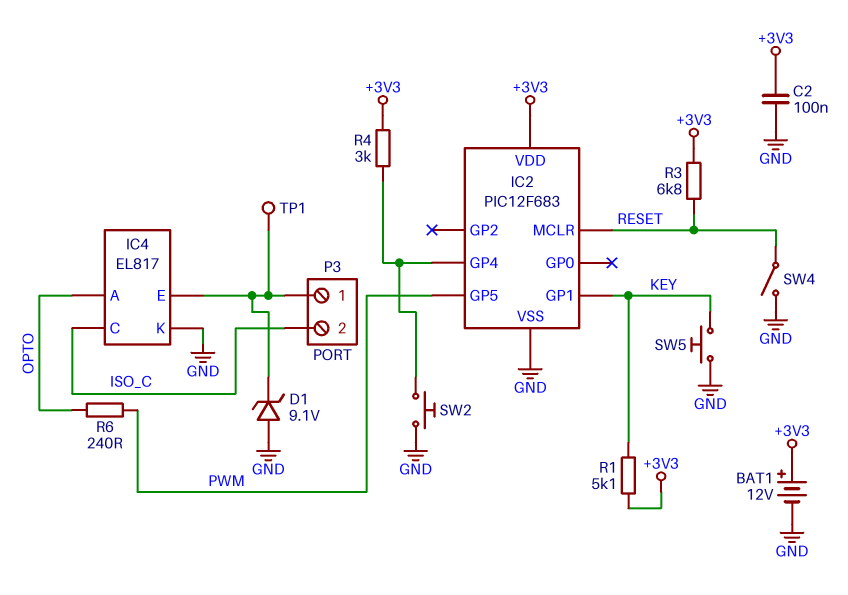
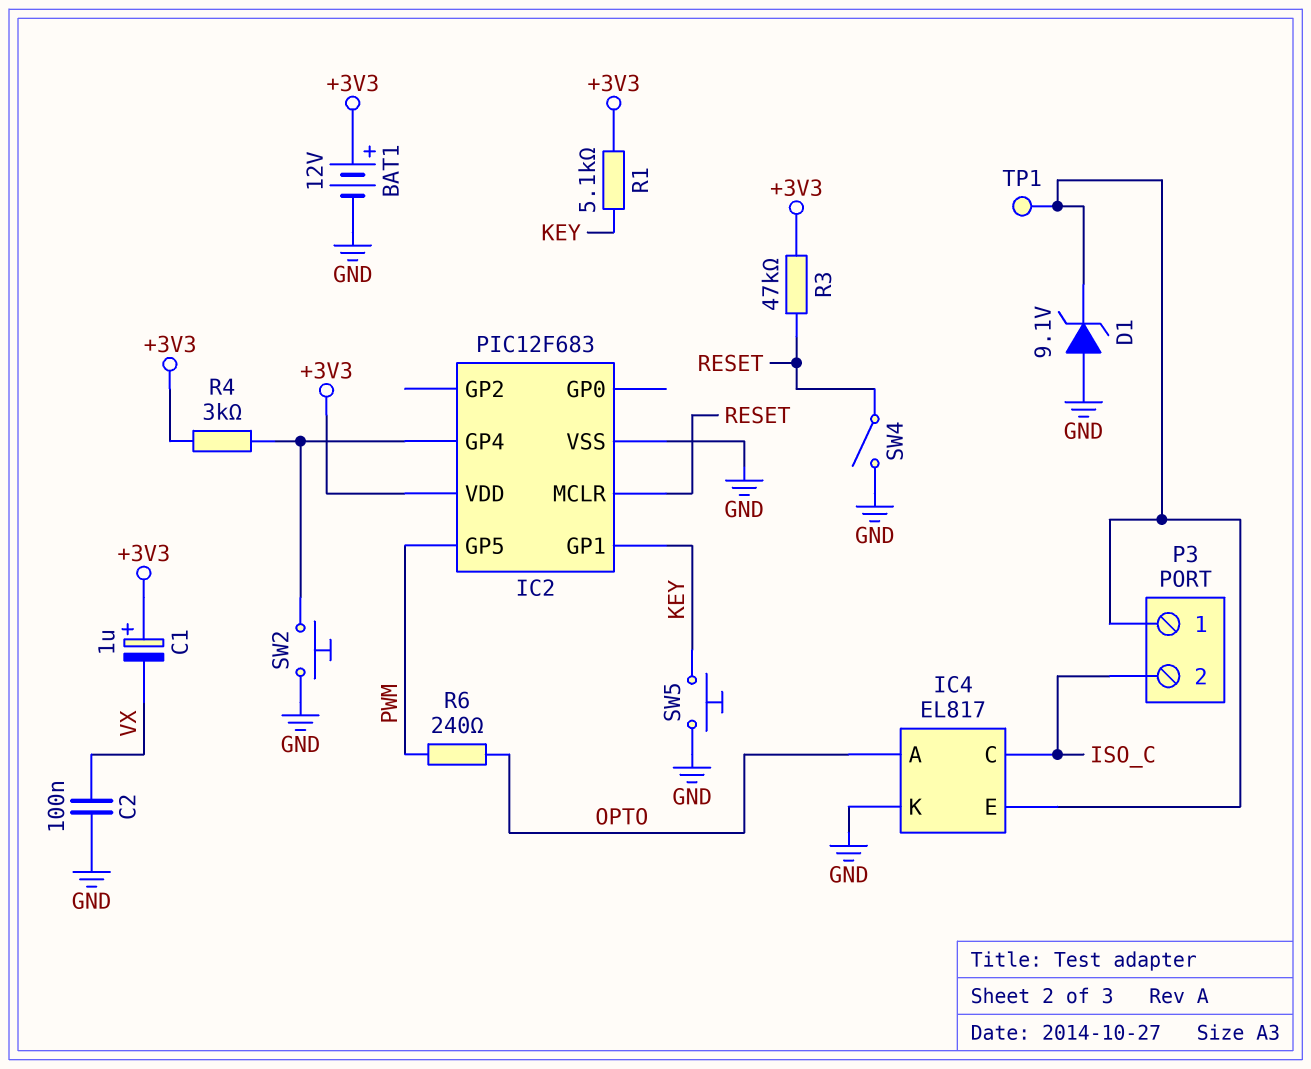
C1: none -> 1uF (plus +3V3, minus VX)
C2: 100nF (+3V3, GND) -> 100nF (GND, VX)
R3: 6.8k (+3V3, RESET) -> 47k (+3V3, RESET)

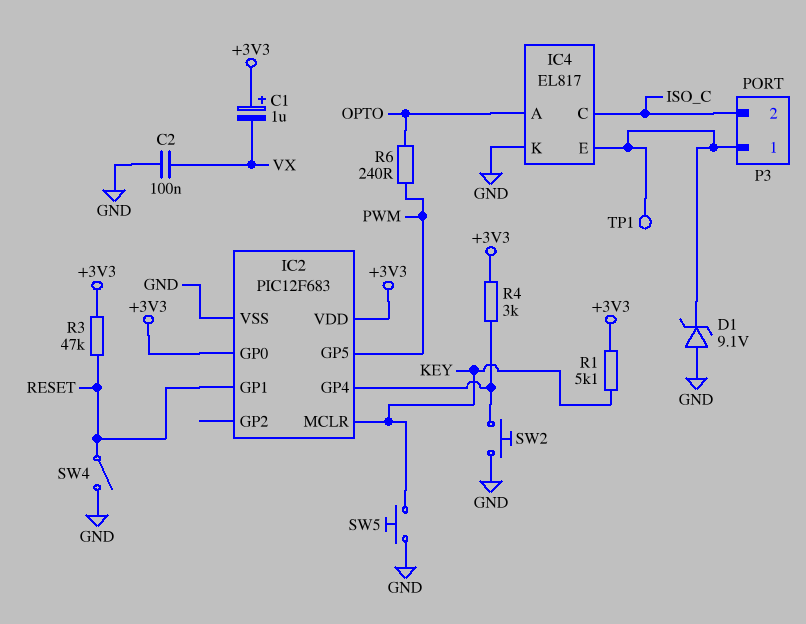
BAT1: 12V (plus +3V3, minus GND) -> none
IC2 pin GP0: none -> +3V3
IC2 pin GP1: KEY -> RESET
IC2 pin MCLR: RESET -> KEY

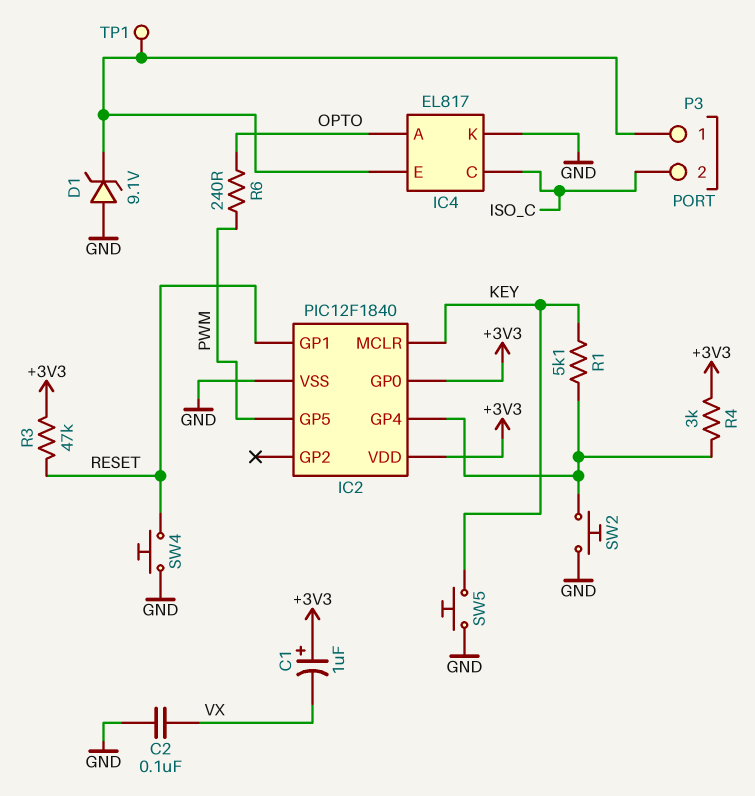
IC2: PIC12F683 -> PIC12F1840
R1: 5.1k (+3V3, KEY) -> 5.1k (IC2/GP4, KEY)
SW4: switch (GND, RESET) -> button (GND, RESET)

